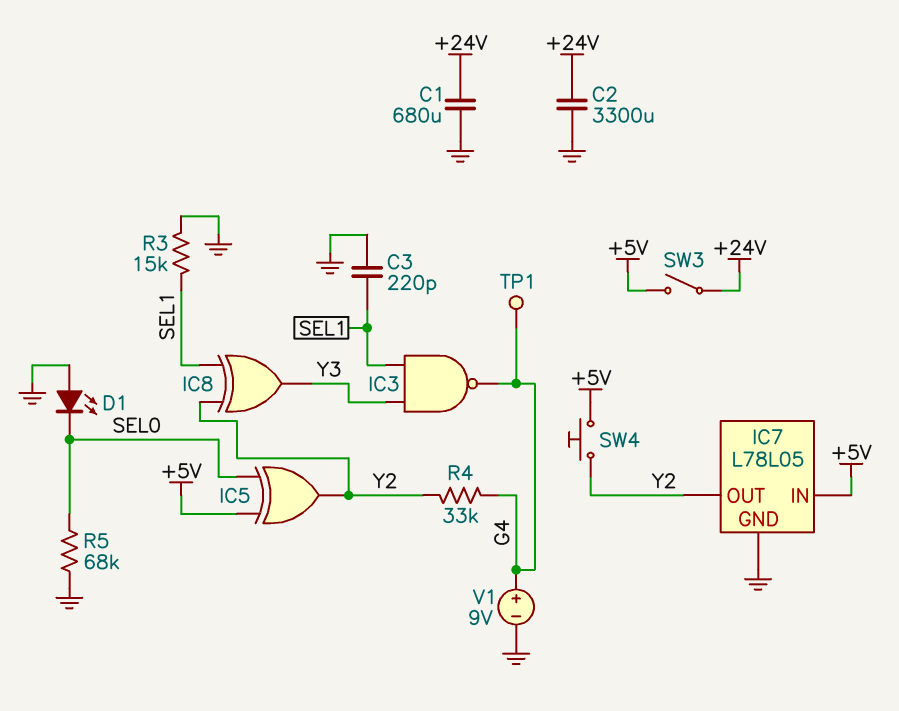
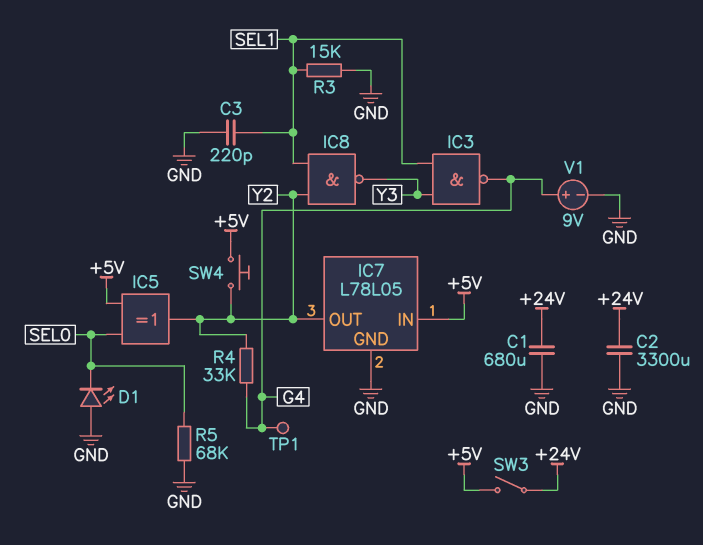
IC8: XOR (in SEL1, in Y2, out Y3) -> NAND (in SEL1, in Y2, out Y3)

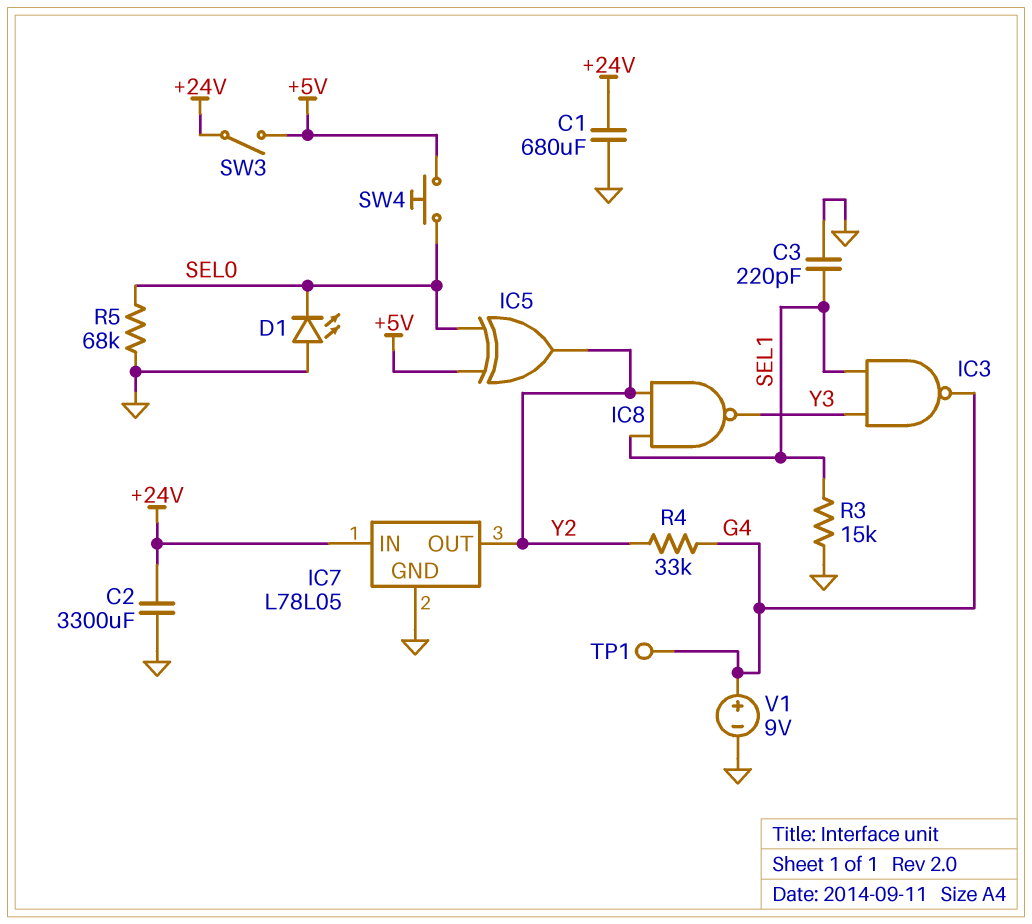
IC7 pin IN: +5V -> +24V
SW4: button (+5V, Y2) -> button (+5V, SEL0)

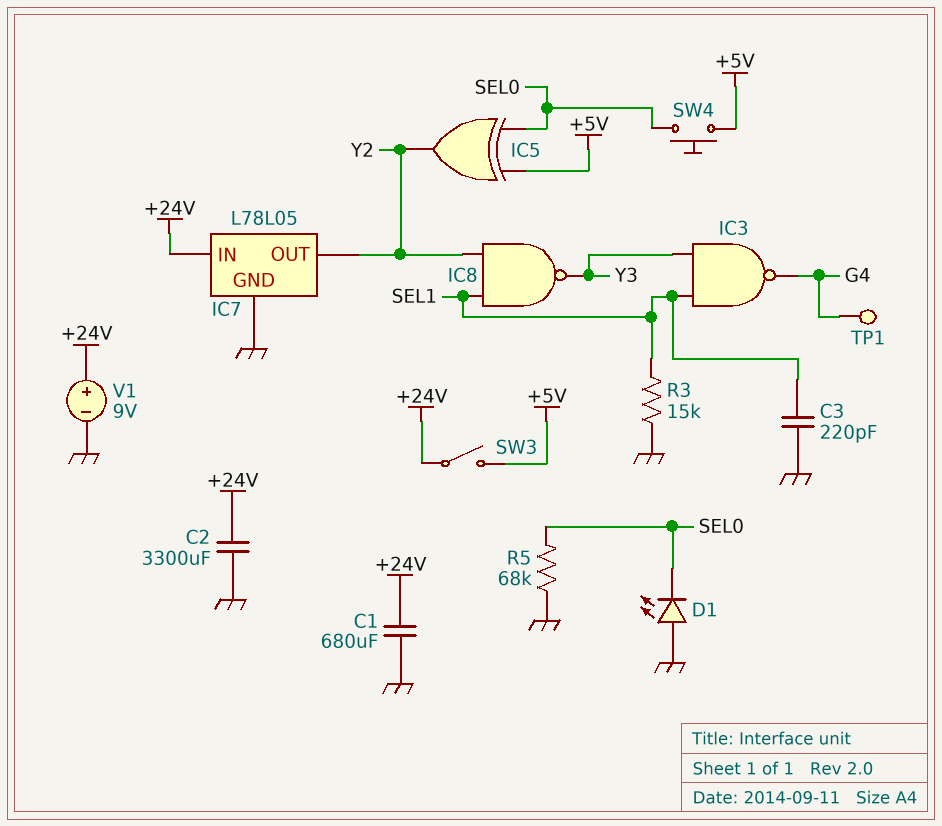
R4: 33k (G4, Y2) -> none
V1: 9V (plus G4, minus GND) -> 9V (plus +24V, minus GND)

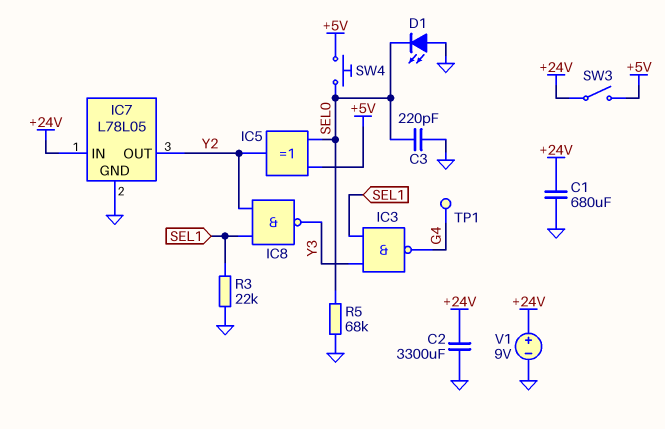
C3: 220pF (GND, SEL1) -> 220pF (GND, SEL0)
R3: 15k (GND, SEL1) -> 22k (GND, SEL1)

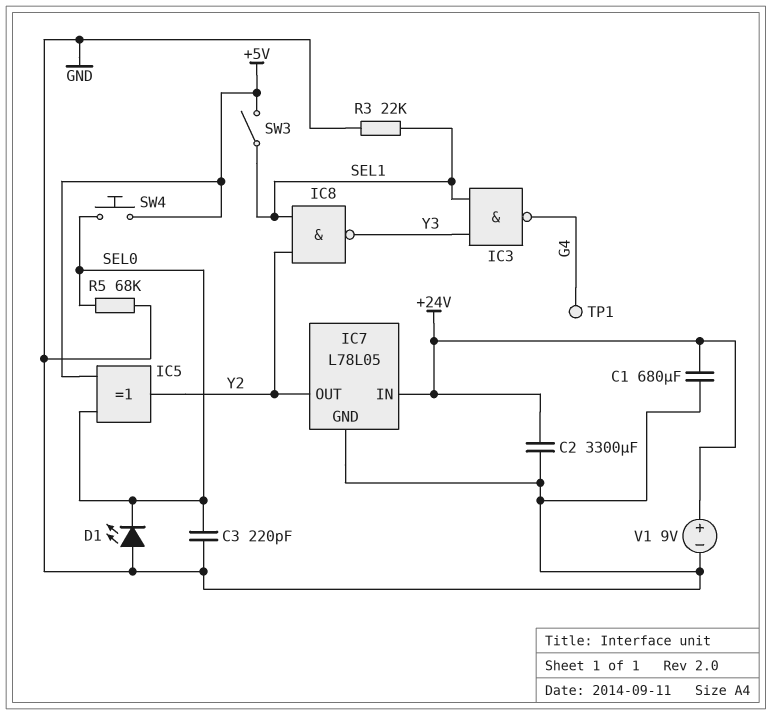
SW3: switch (+5V, +24V) -> switch (+5V, SEL1)

